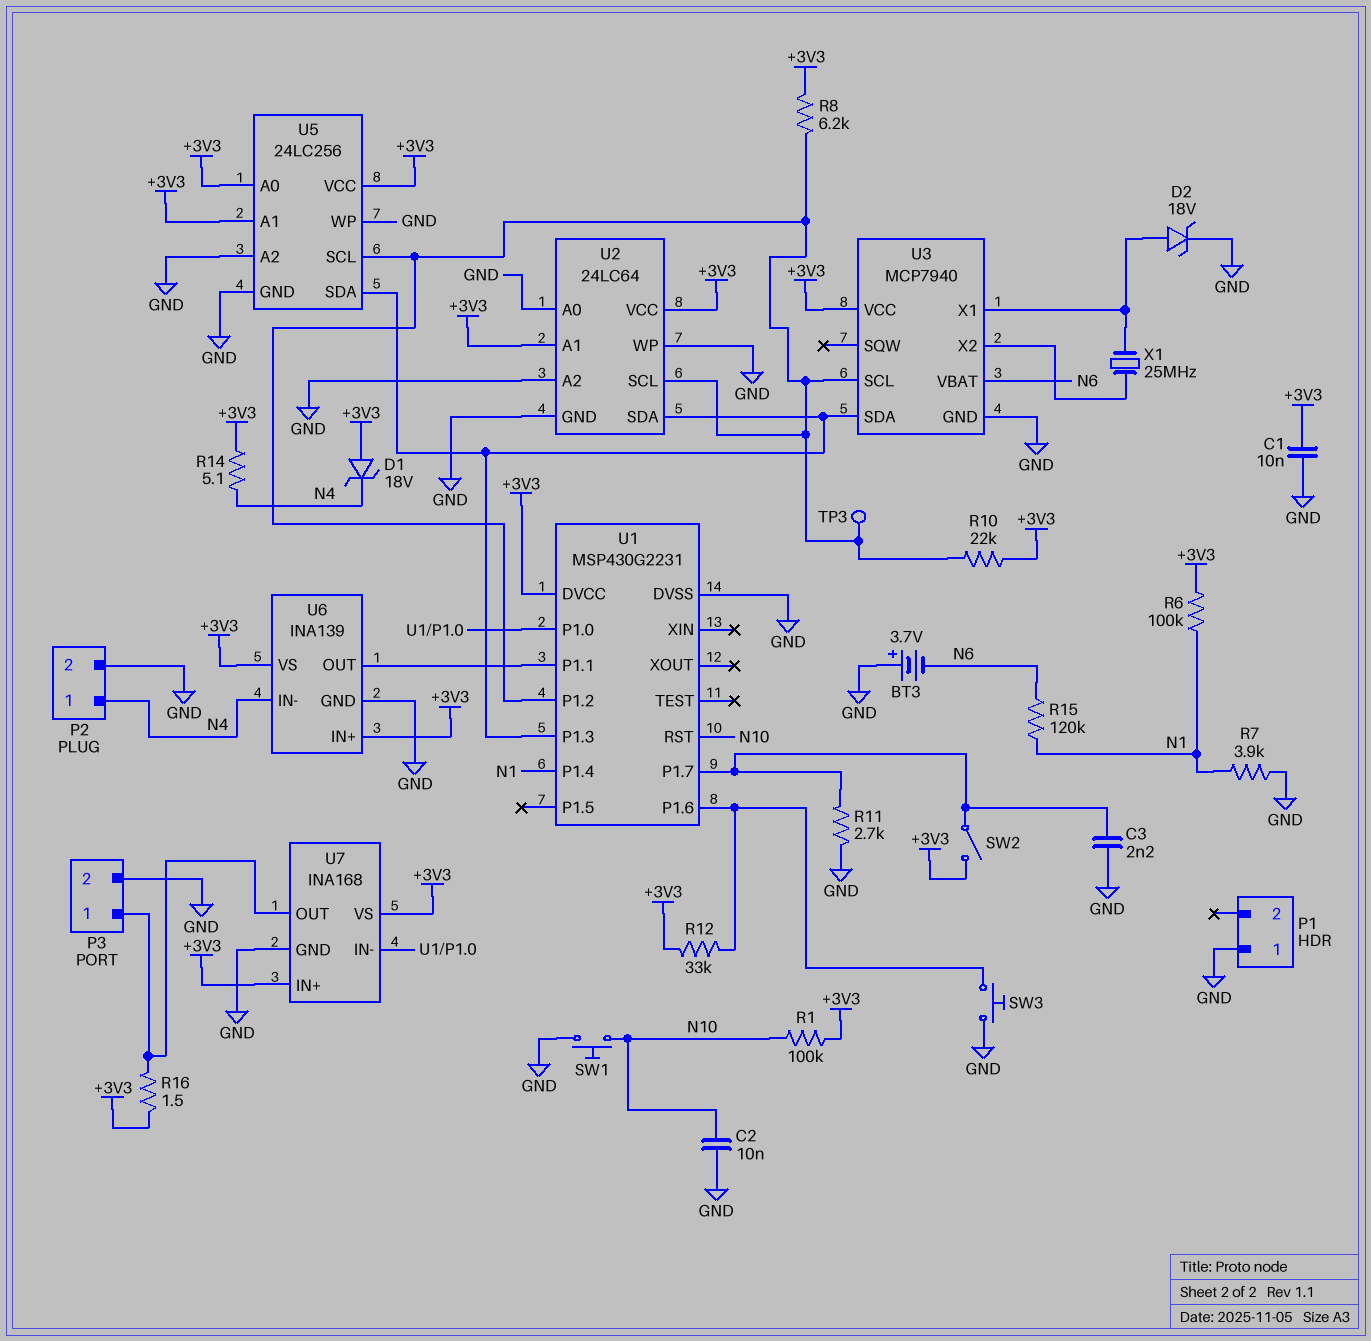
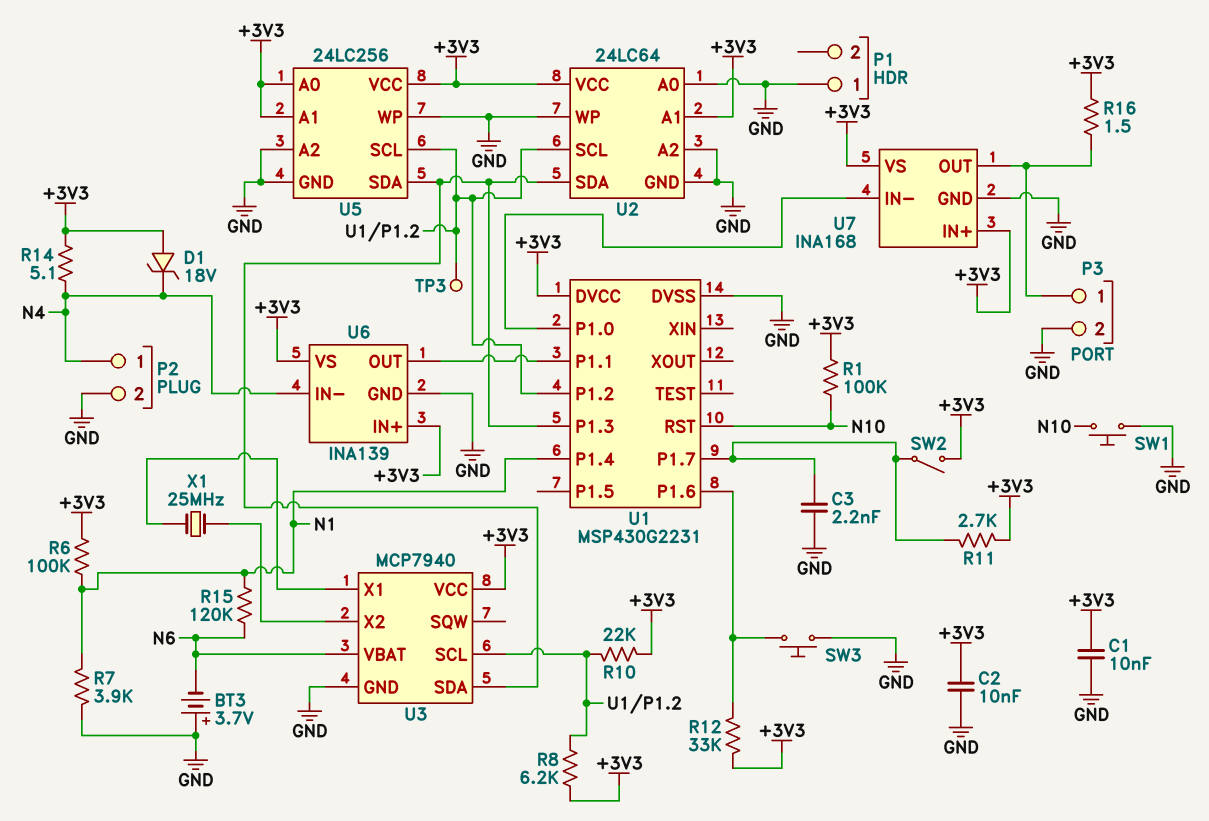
C2: 10nF (GND, N10) -> 10nF (+3V3, GND)
D2: zener 18V (A U3/X1, K GND) -> none
R11: 2.7k (GND, U1/P1.7) -> 2.7k (+3V3, U1/P1.7)

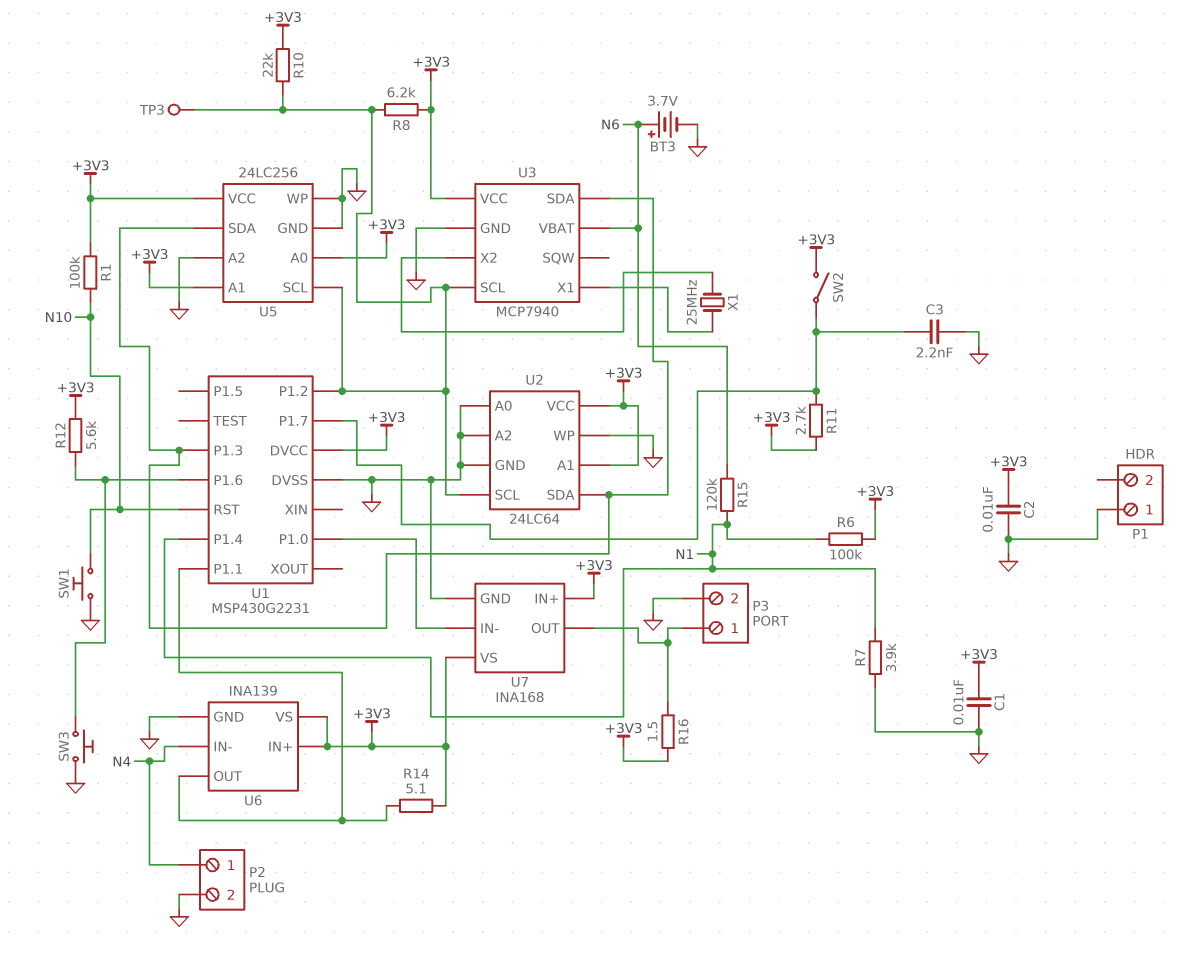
BT3: 3.7V (plus GND, minus N6) -> 3.7V (plus N6, minus GND)
D1: zener 18V (A +3V3, K N4) -> none
R12: 33k (+3V3, U1/P1.6) -> 5.6k (+3V3, U1/P1.6)
R14: 5.1 (+3V3, N4) -> 5.1 (+3V3, U1/P1.1)

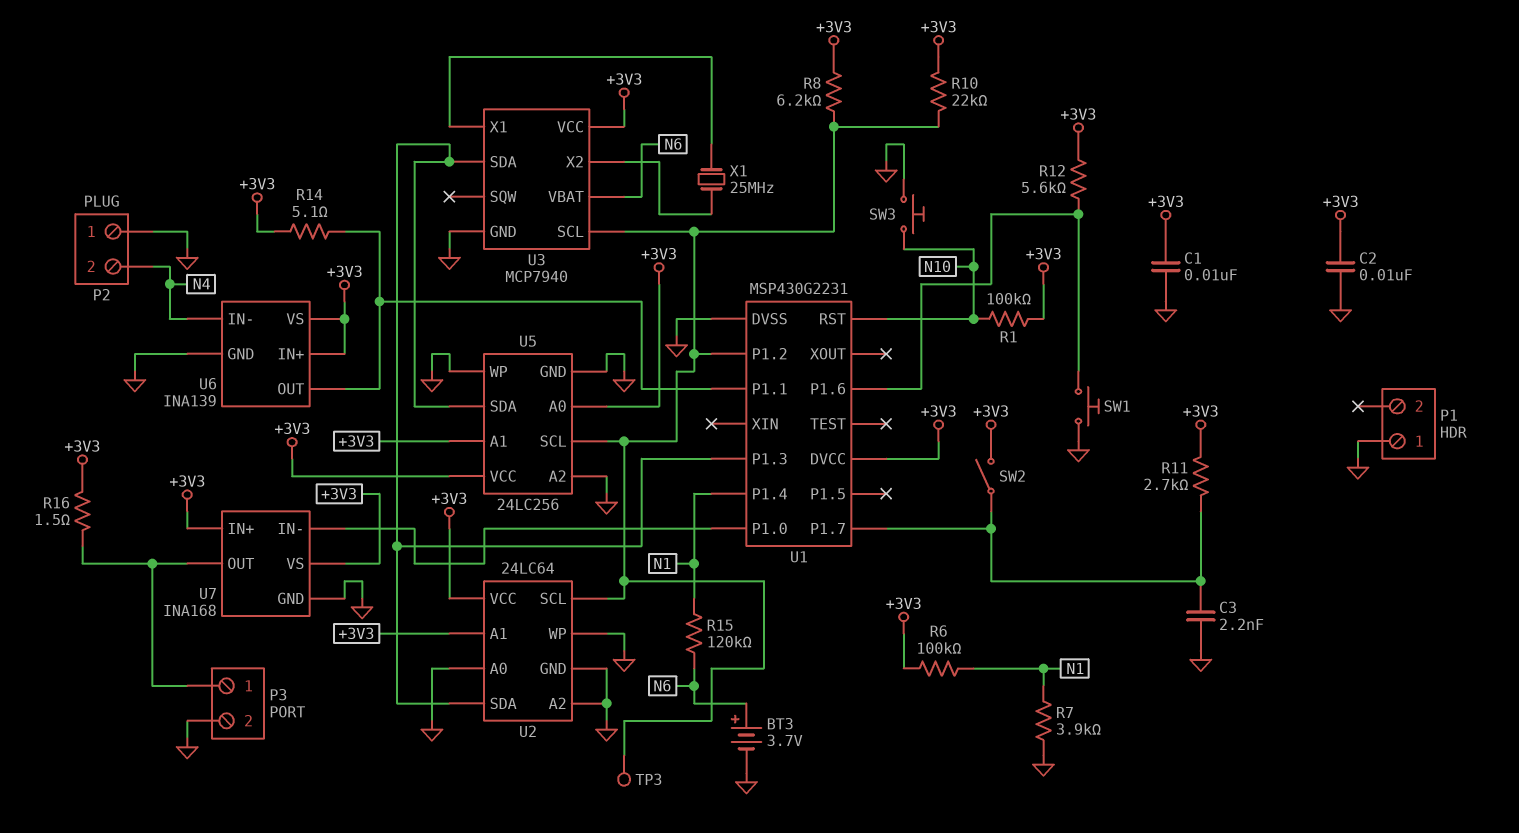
P2 pin 1: N4 -> GND
P2 pin 2: GND -> N4
SW1: button (GND, N10) -> button (GND, U1/P1.6)
SW3: button (GND, U1/P1.6) -> button (GND, N10)

